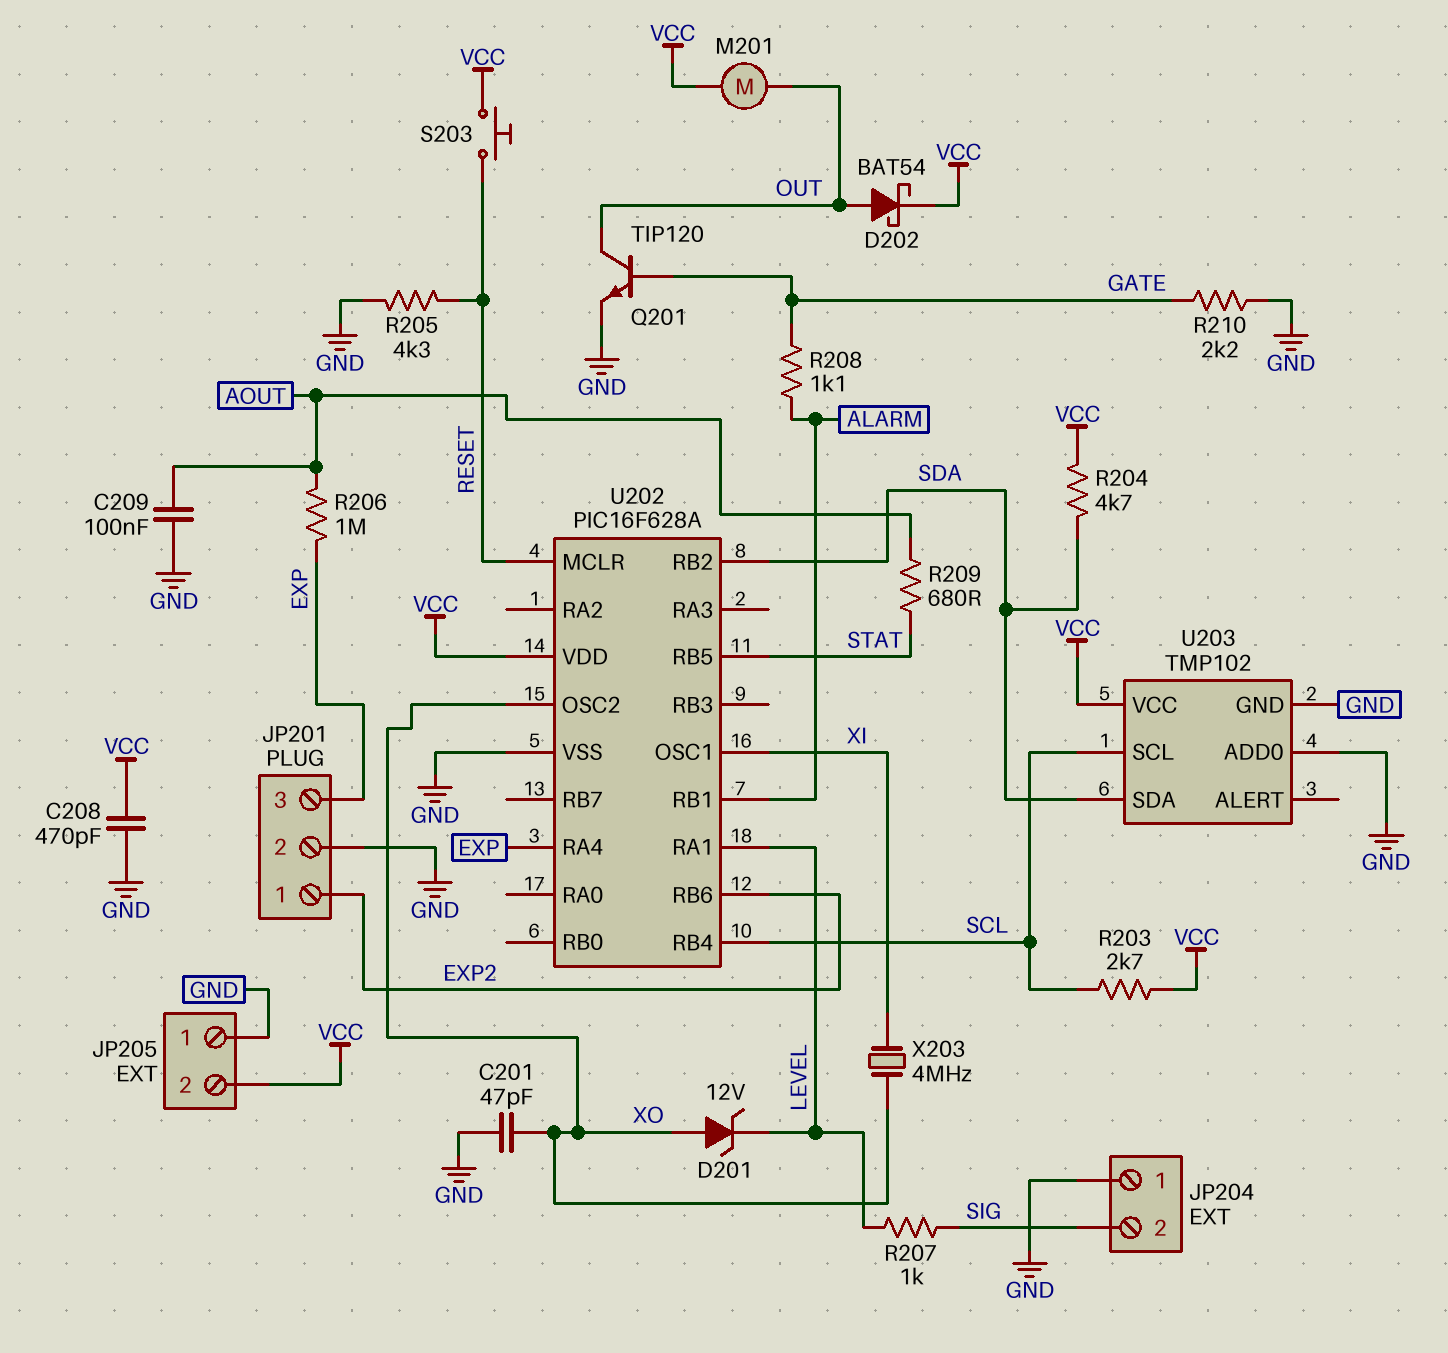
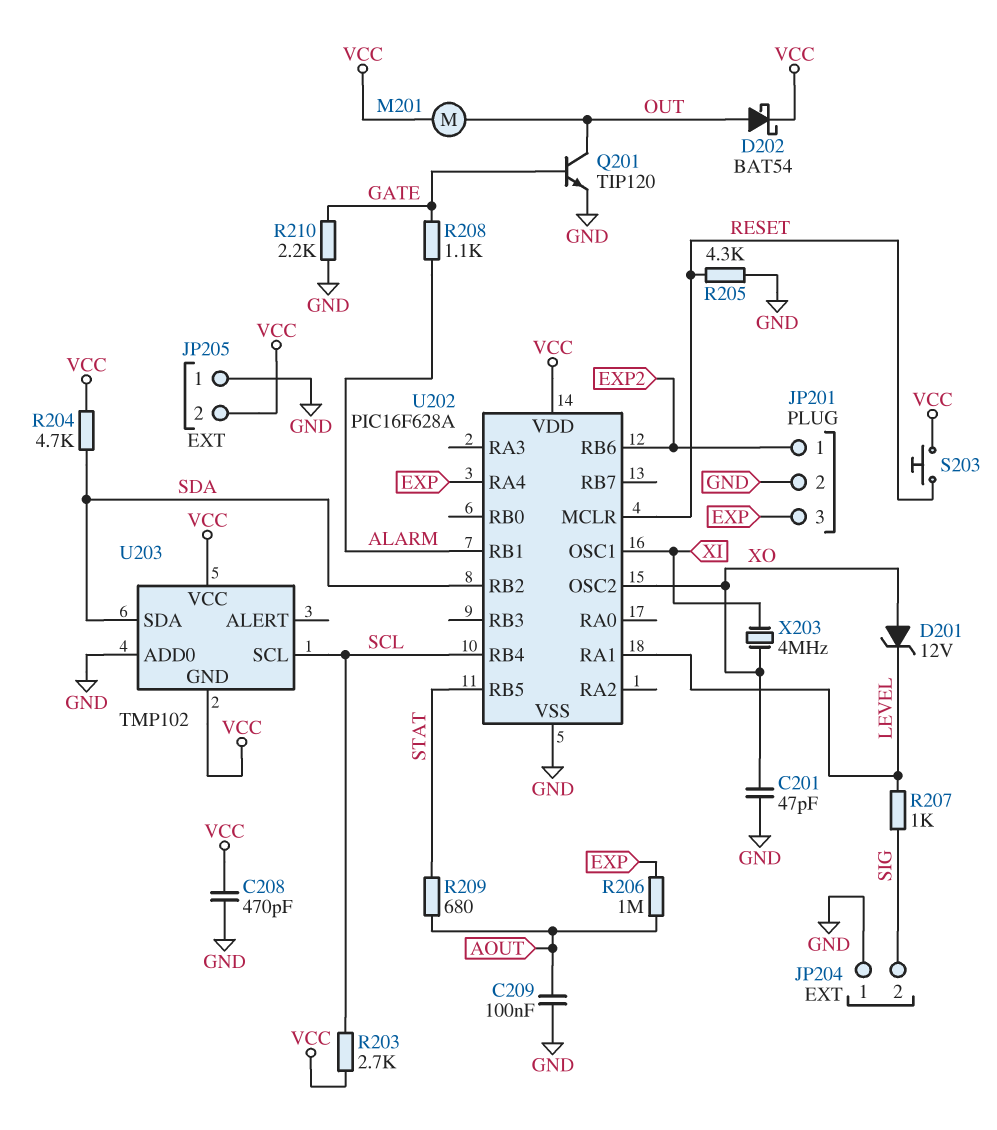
U203 pin GND: GND -> VCC

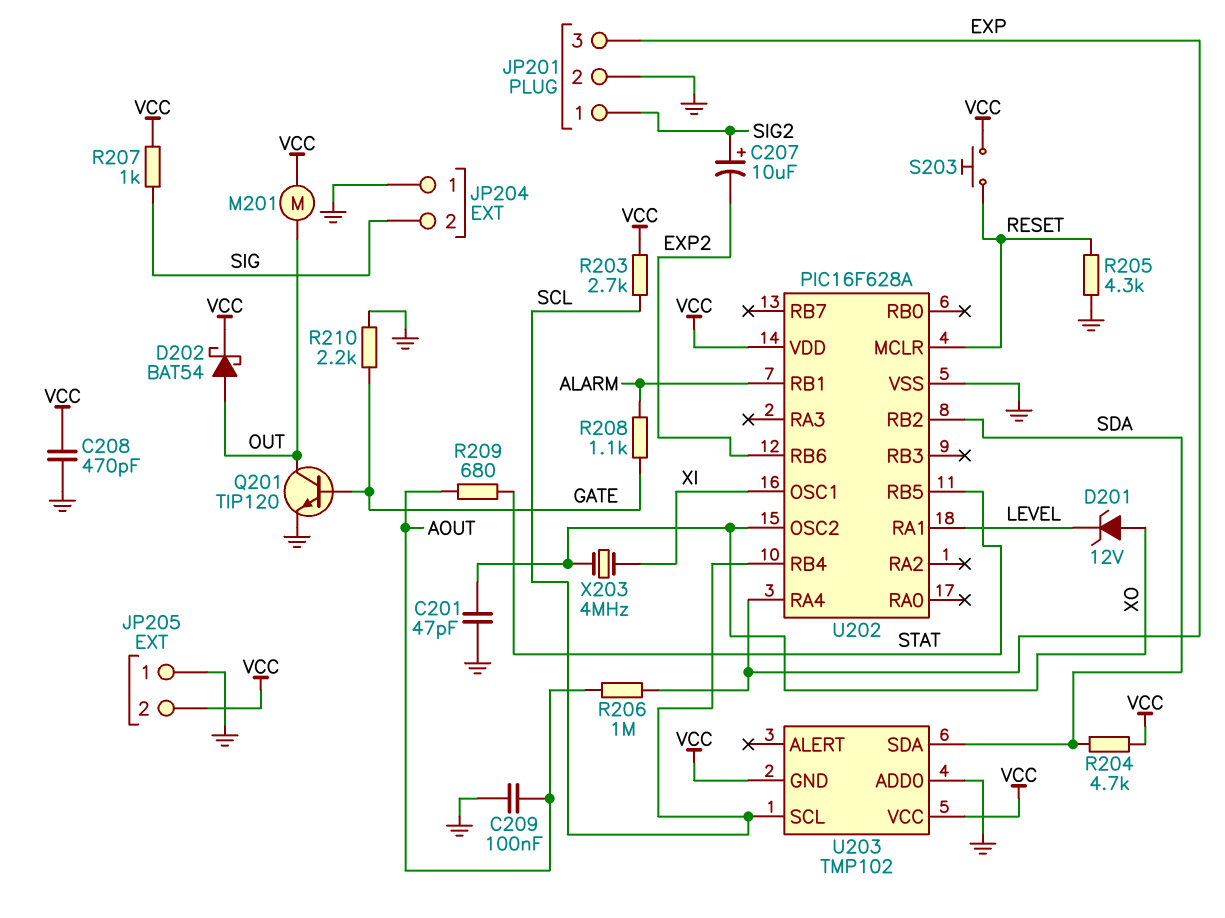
C207: none -> 10uF (plus SIG2, minus EXP2)
JP201 pin 1: EXP2 -> SIG2
R207: 1k (LEVEL, SIG) -> 1k (SIG, VCC)

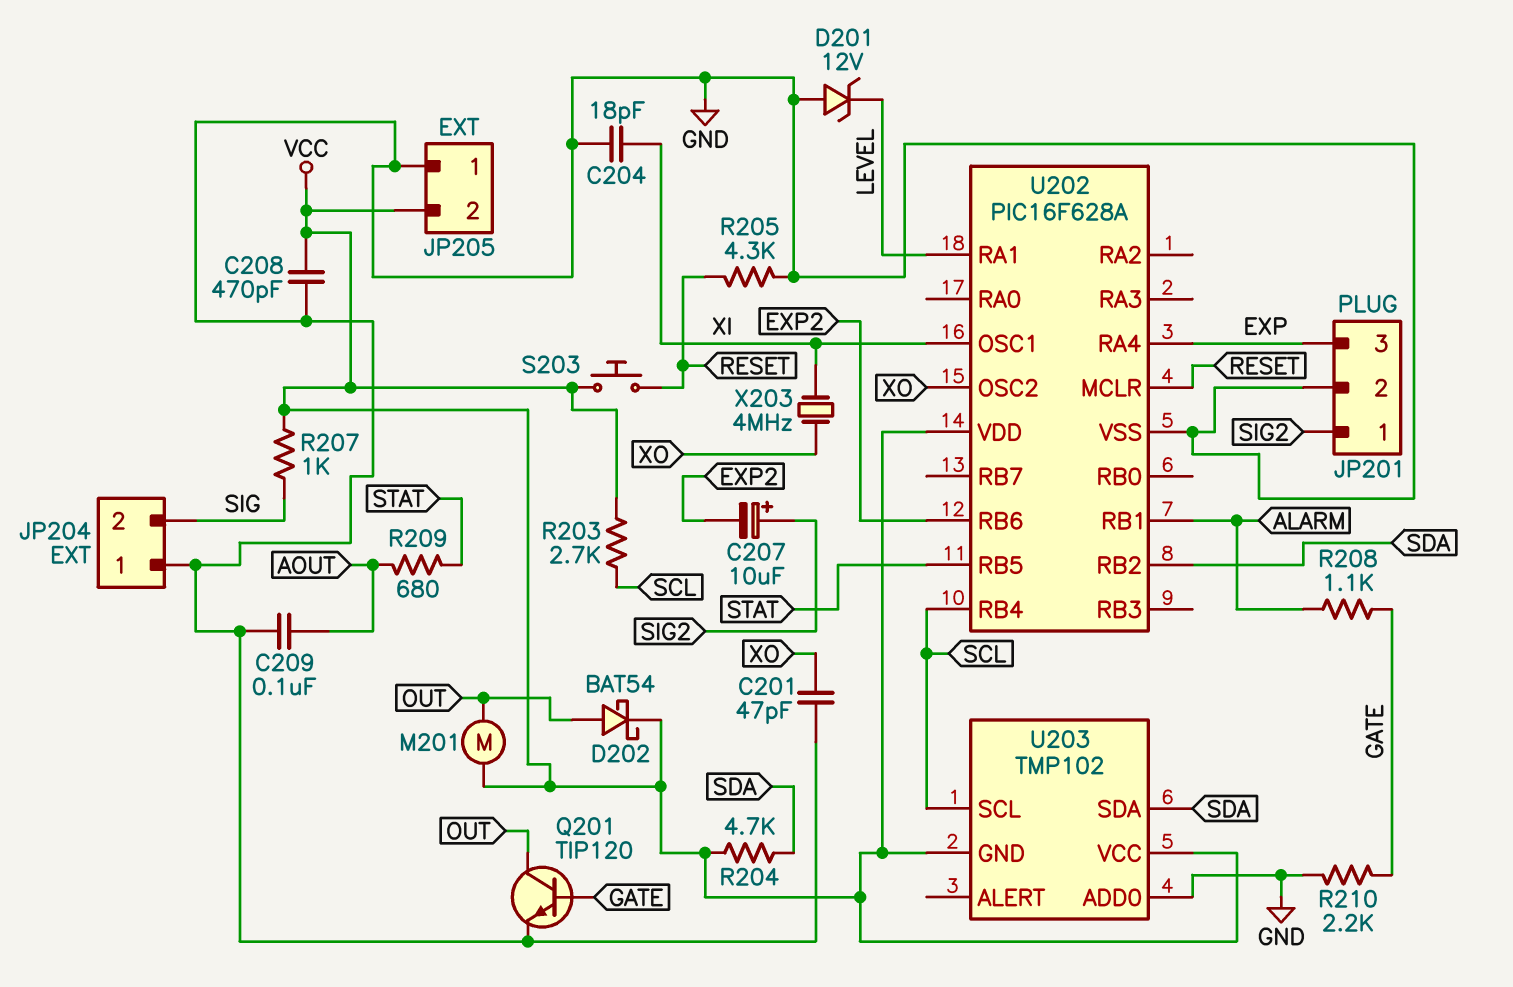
C204: none -> 18pF (GND, XI)
D201: zener 12V (A XO, K LEVEL) -> zener 12V (A GND, K LEVEL)
R206: 1M (AOUT, EXP) -> none

